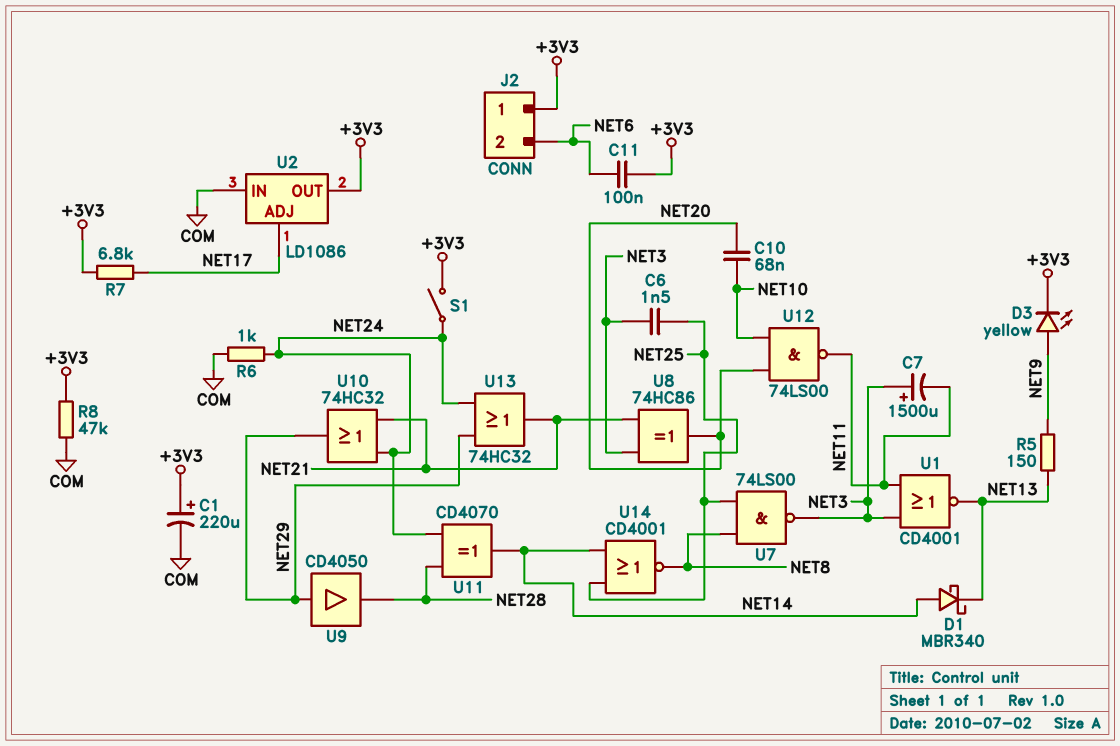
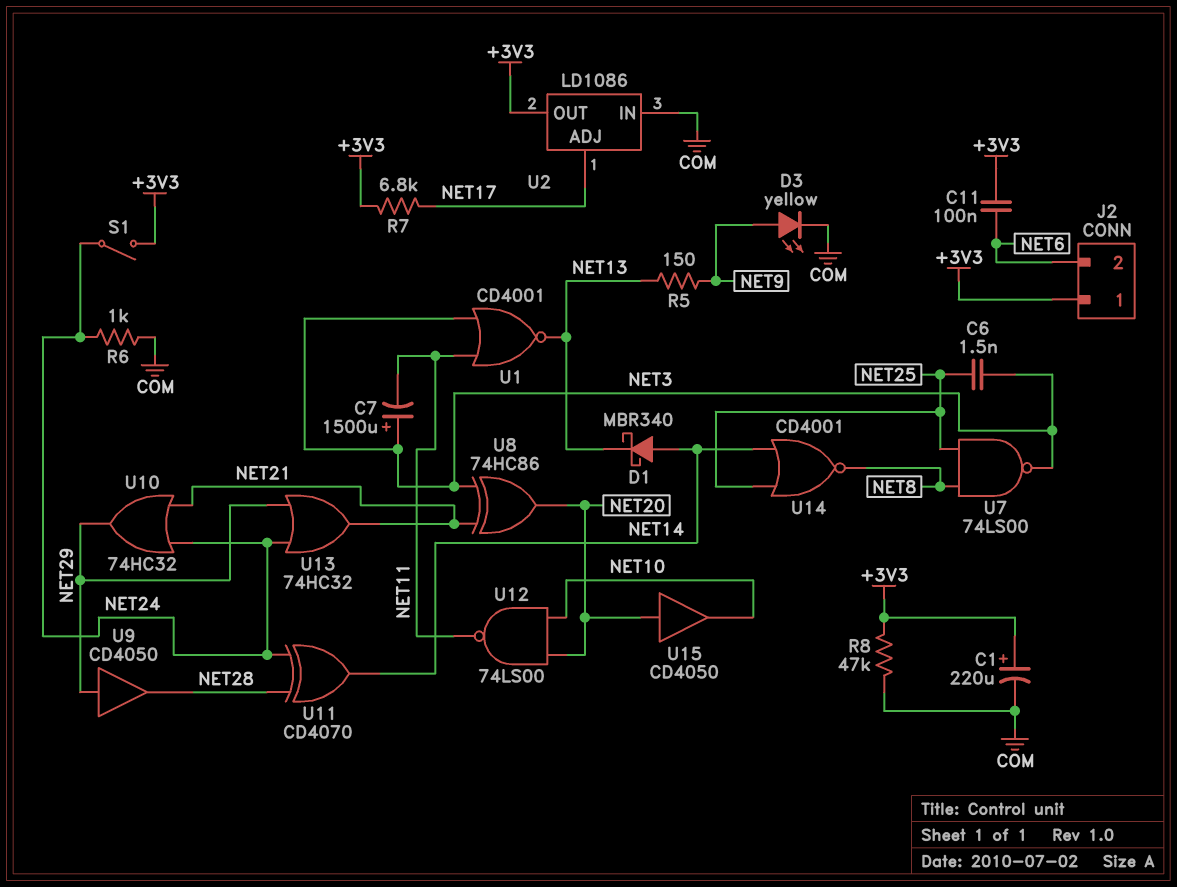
C10: 68nF (NET10, NET20) -> none
D3: LED yellow (A NET9, K +3V3) -> LED yellow (A NET9, K COM)
U15: none -> buffer CD4050 (in NET20, out NET10)

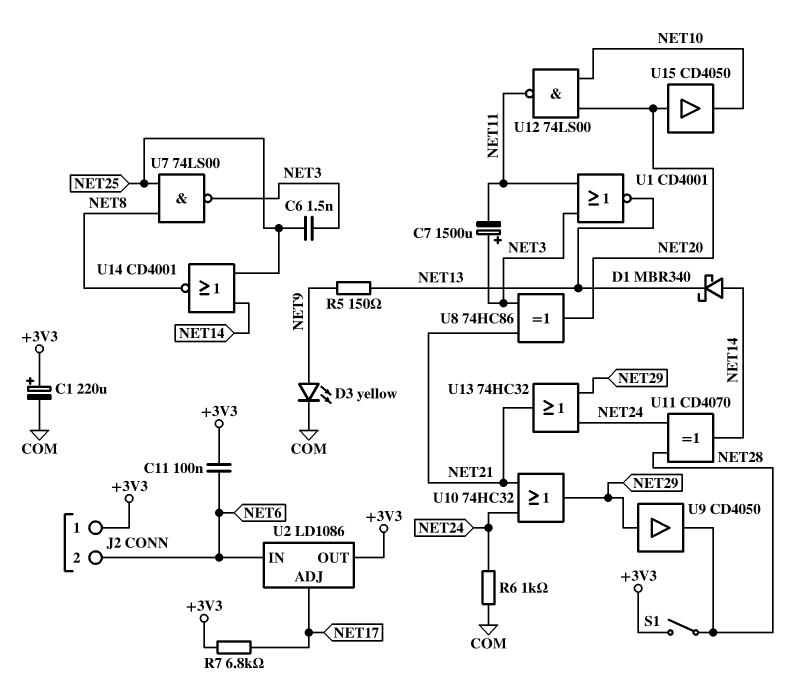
R8: 47k (+3V3, COM) -> none
S1: switch (+3V3, NET24) -> switch (+3V3, NET28)
U2 pin IN: COM -> NET6

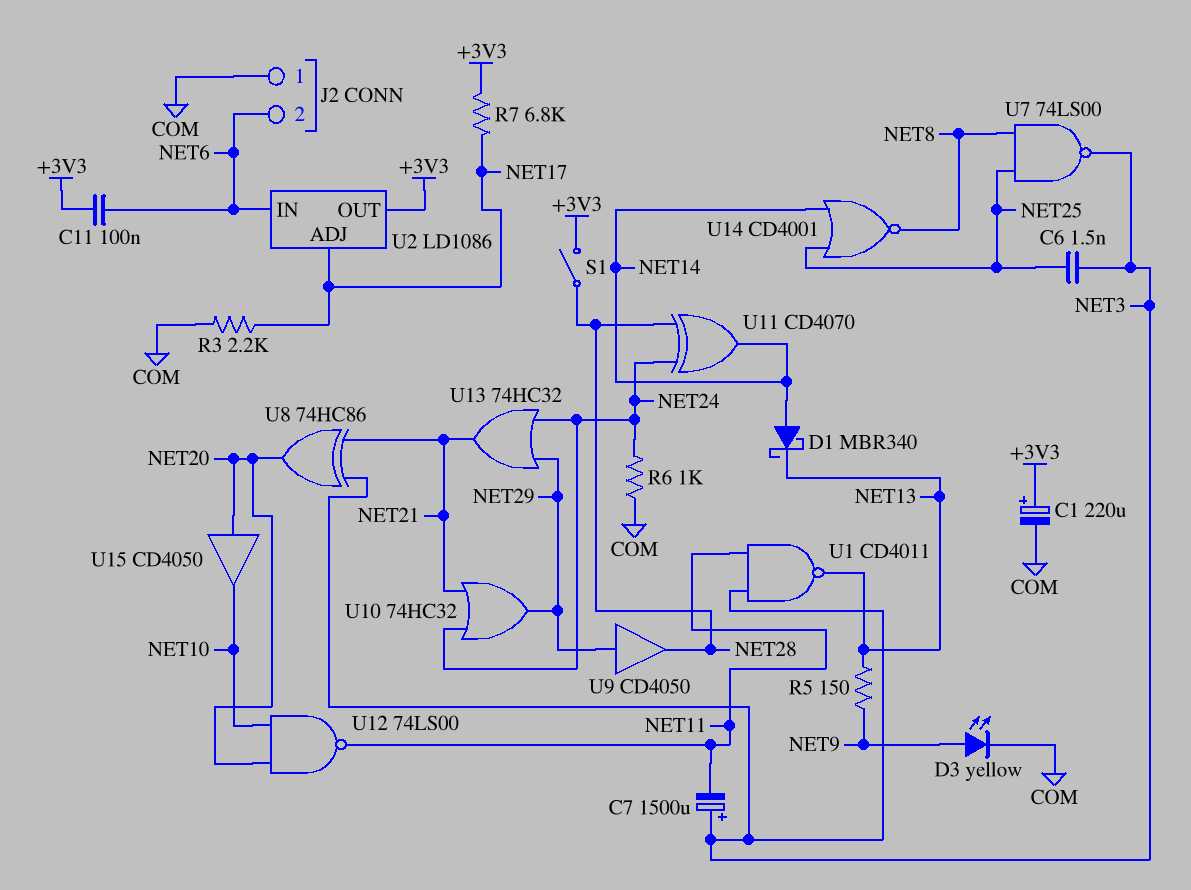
J2 pin 1: +3V3 -> COM
R3: none -> 2.2k (COM, NET17)
U1: NOR CD4001 (in NET3, in NET11, out NET13) -> NAND CD4011 (in NET3, in NET11, out NET13)

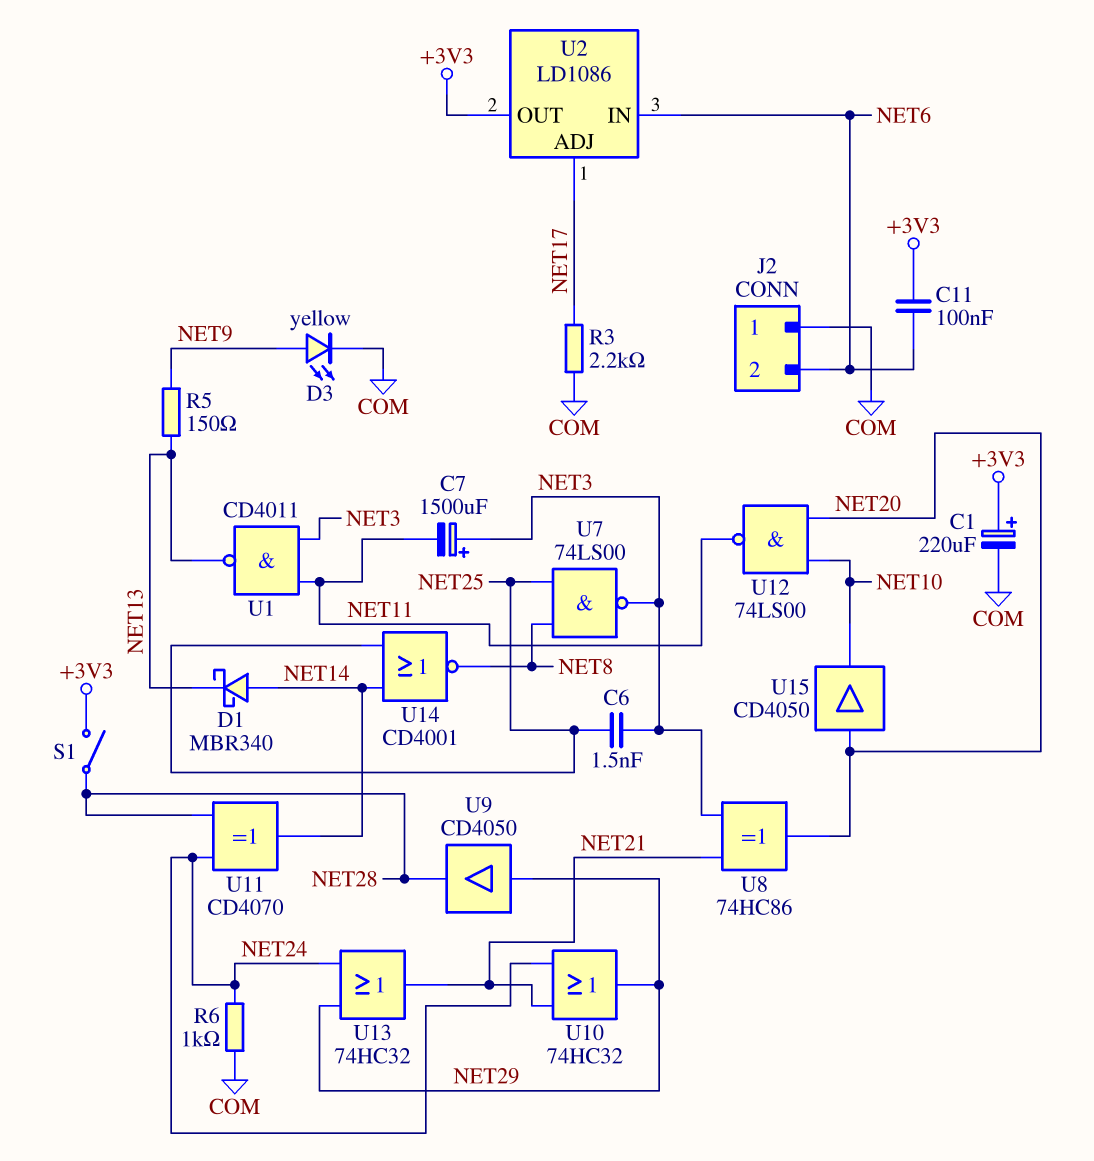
R7: 6.8k (+3V3, NET17) -> none

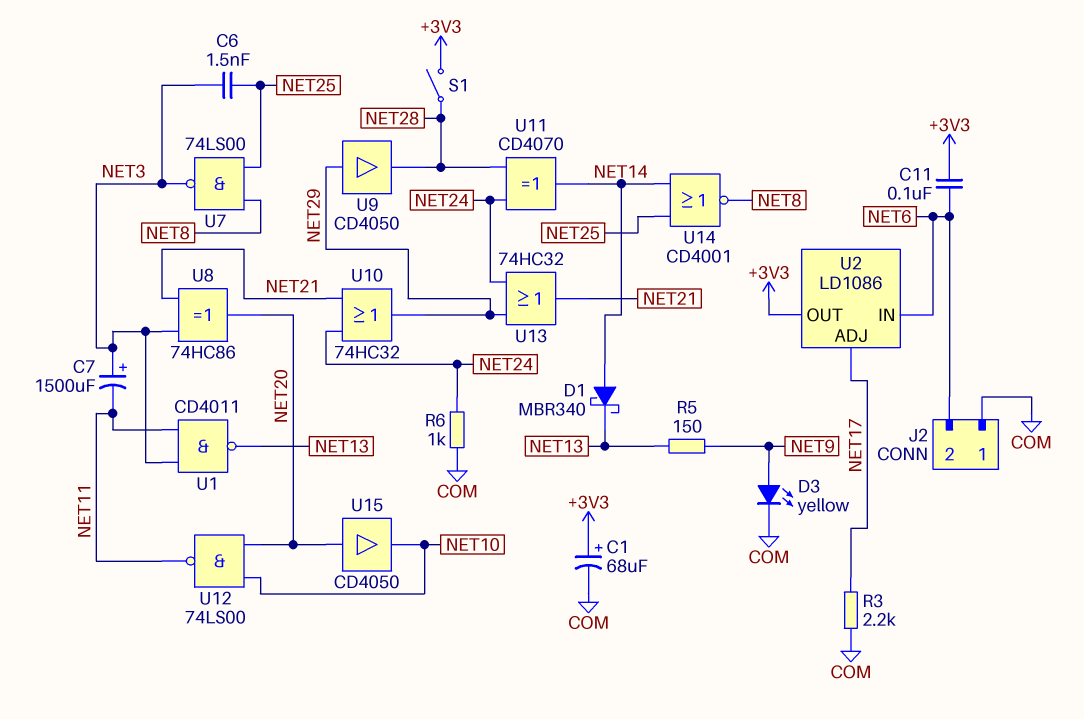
C1: 220uF (plus +3V3, minus COM) -> 68uF (plus +3V3, minus COM)

